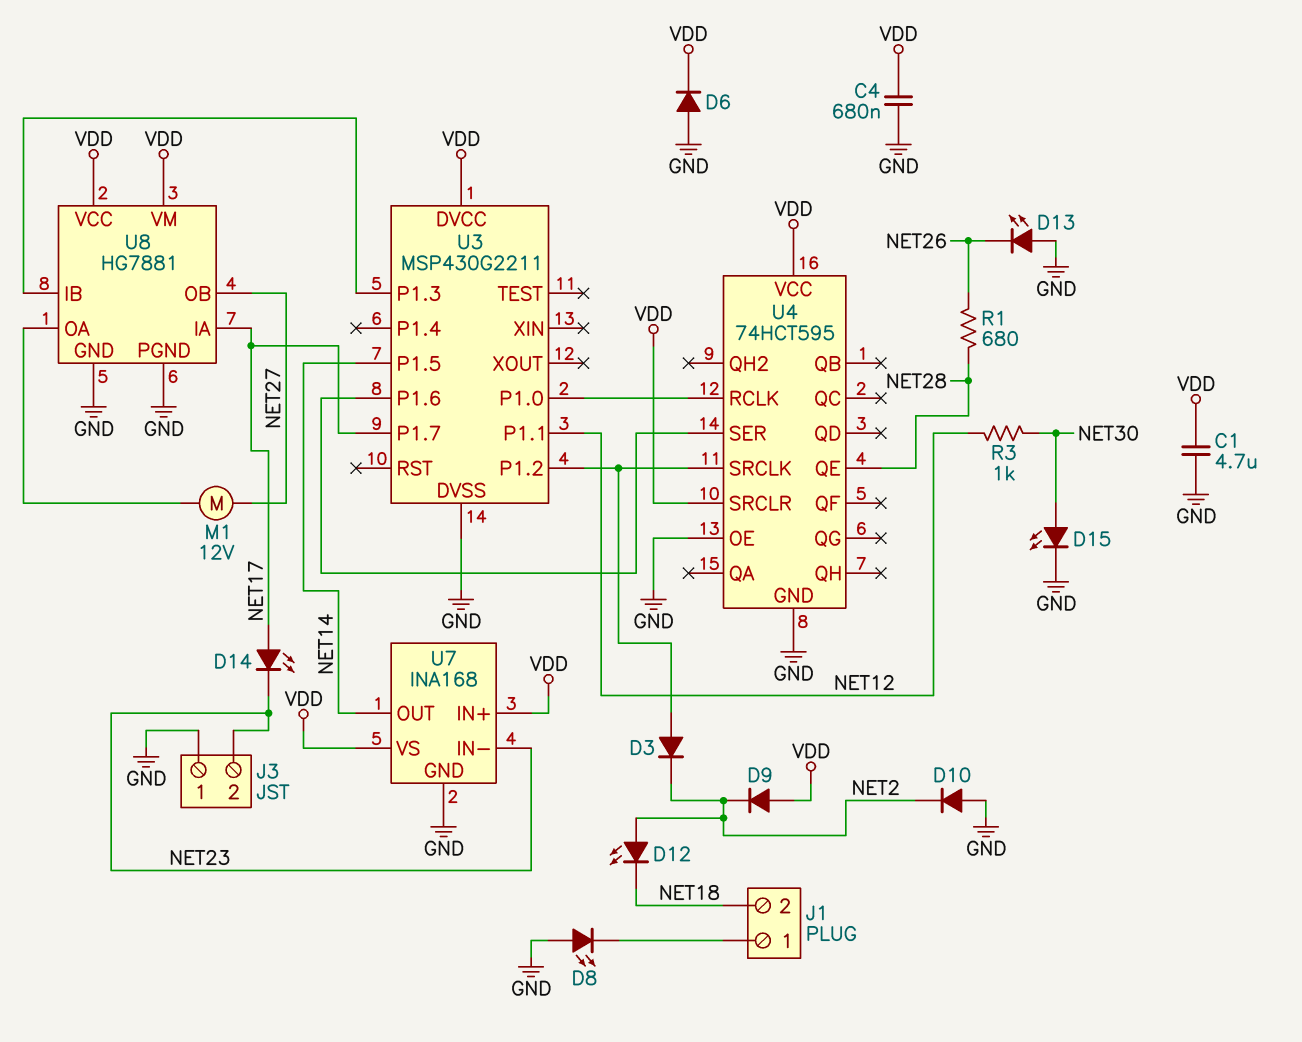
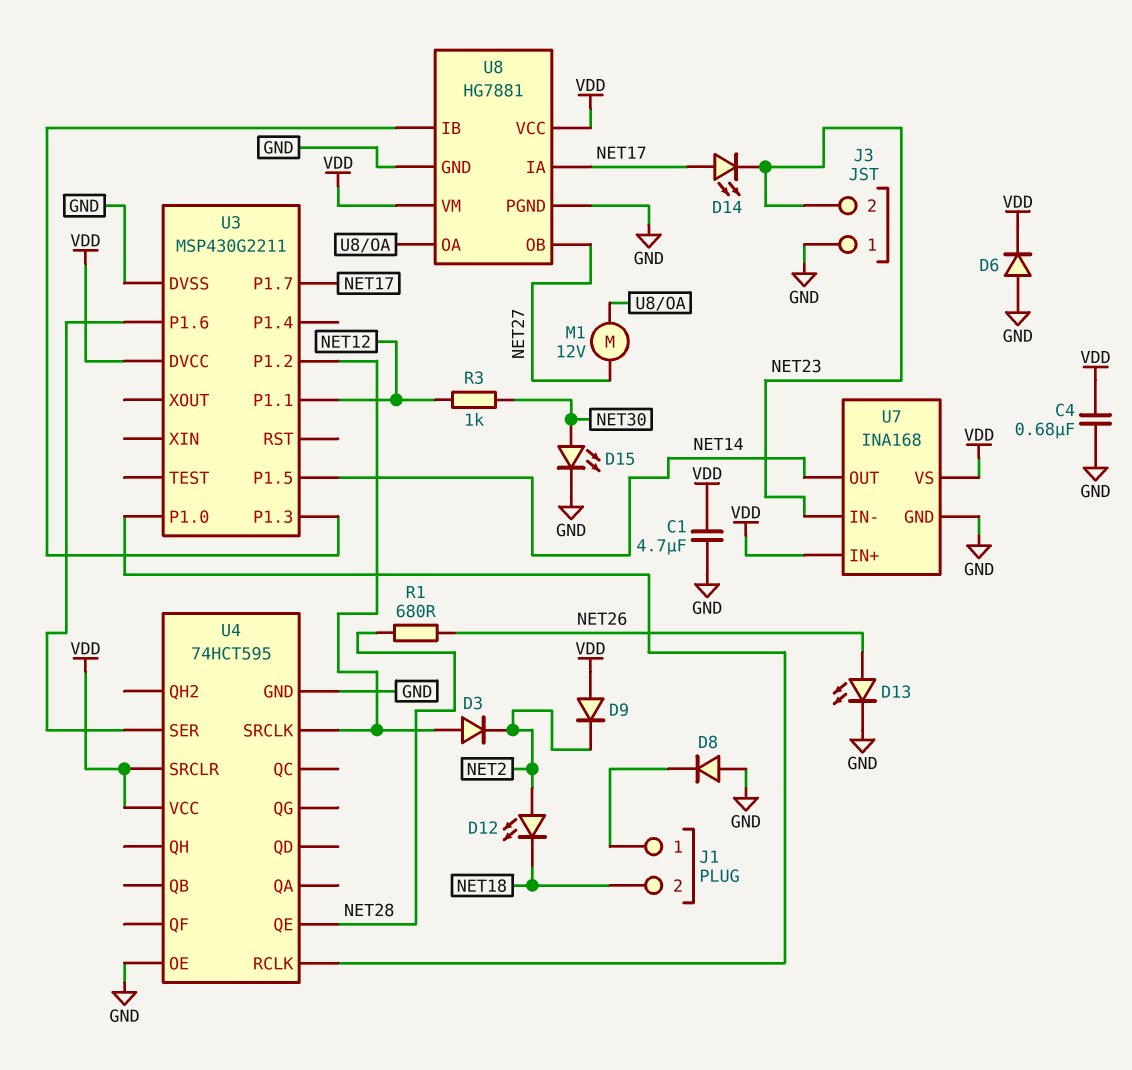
D8: LED (A GND, K J1/1) -> diode (A GND, K J1/1)
D10: diode (A GND, K NET2) -> none
D13: LED (A GND, K NET26) -> LED (A NET26, K GND)

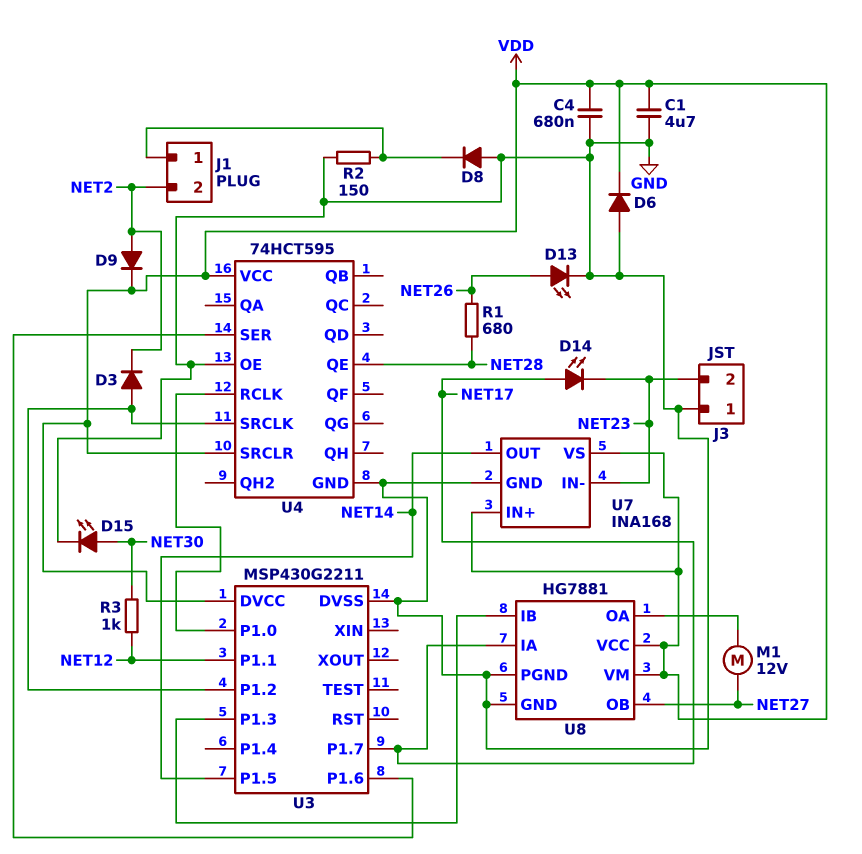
D9: diode (A VDD, K NET2) -> diode (A NET2, K VDD)
D12: LED (A NET2, K NET18) -> none
J1 pin 2: NET18 -> NET2
R2: none -> 150 (GND, J1/1)

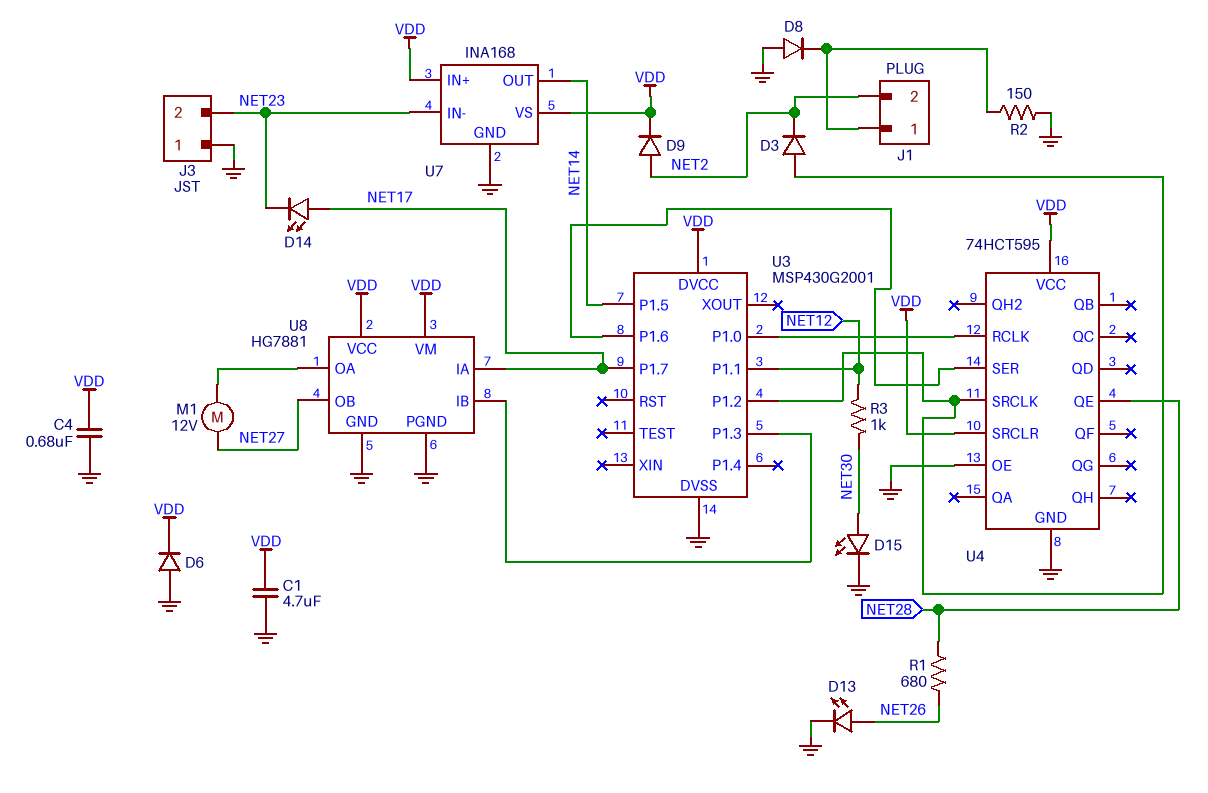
U3: MSP430G2211 -> MSP430G2001

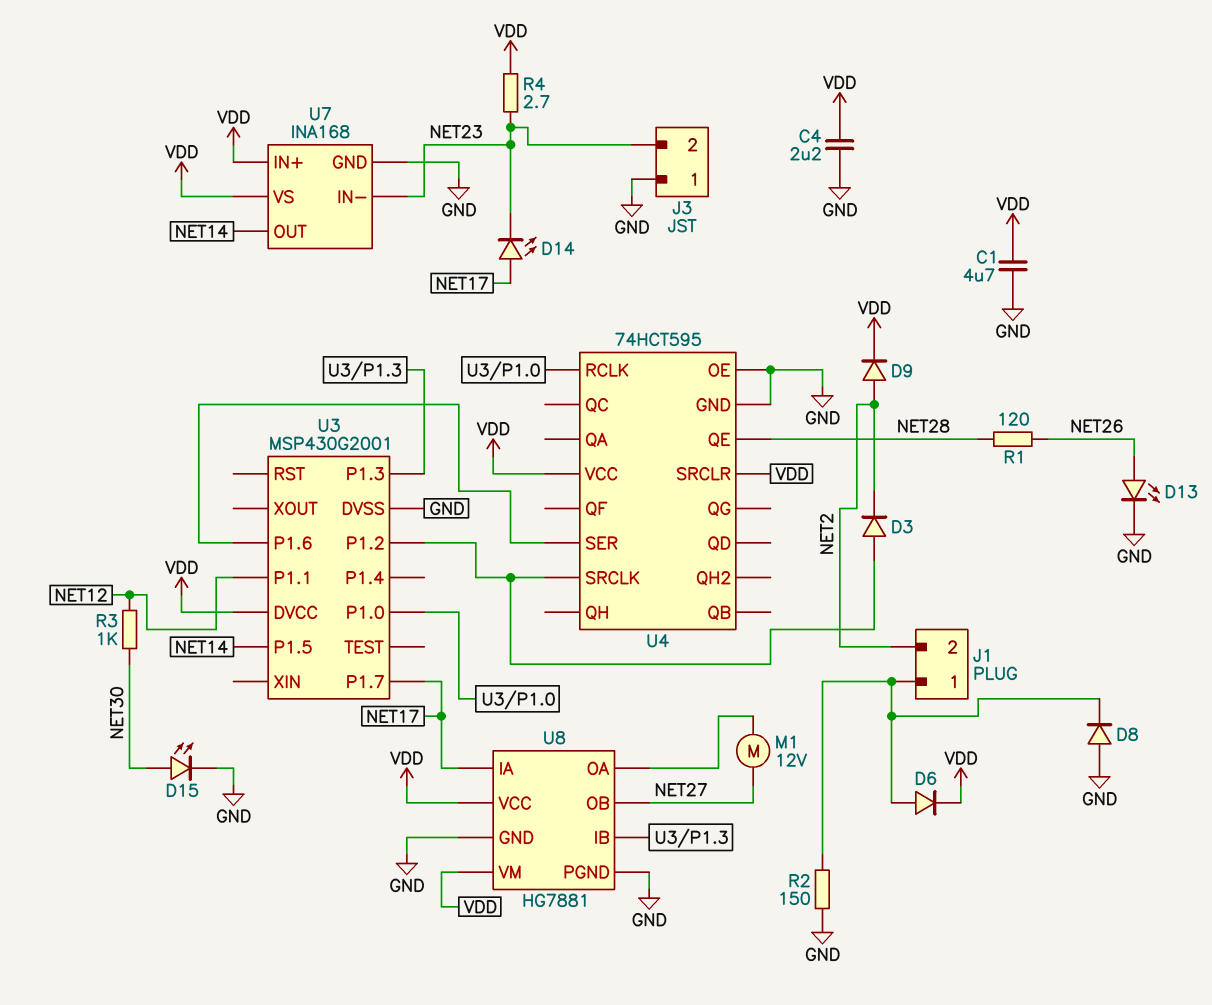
C4: 680nF (GND, VDD) -> 2.2uF (GND, VDD)
D6: diode (A GND, K VDD) -> diode (A J1/1, K VDD)
R1: 680 (NET26, NET28) -> 120 (NET26, NET28)
R4: none -> 2.7 (NET23, VDD)

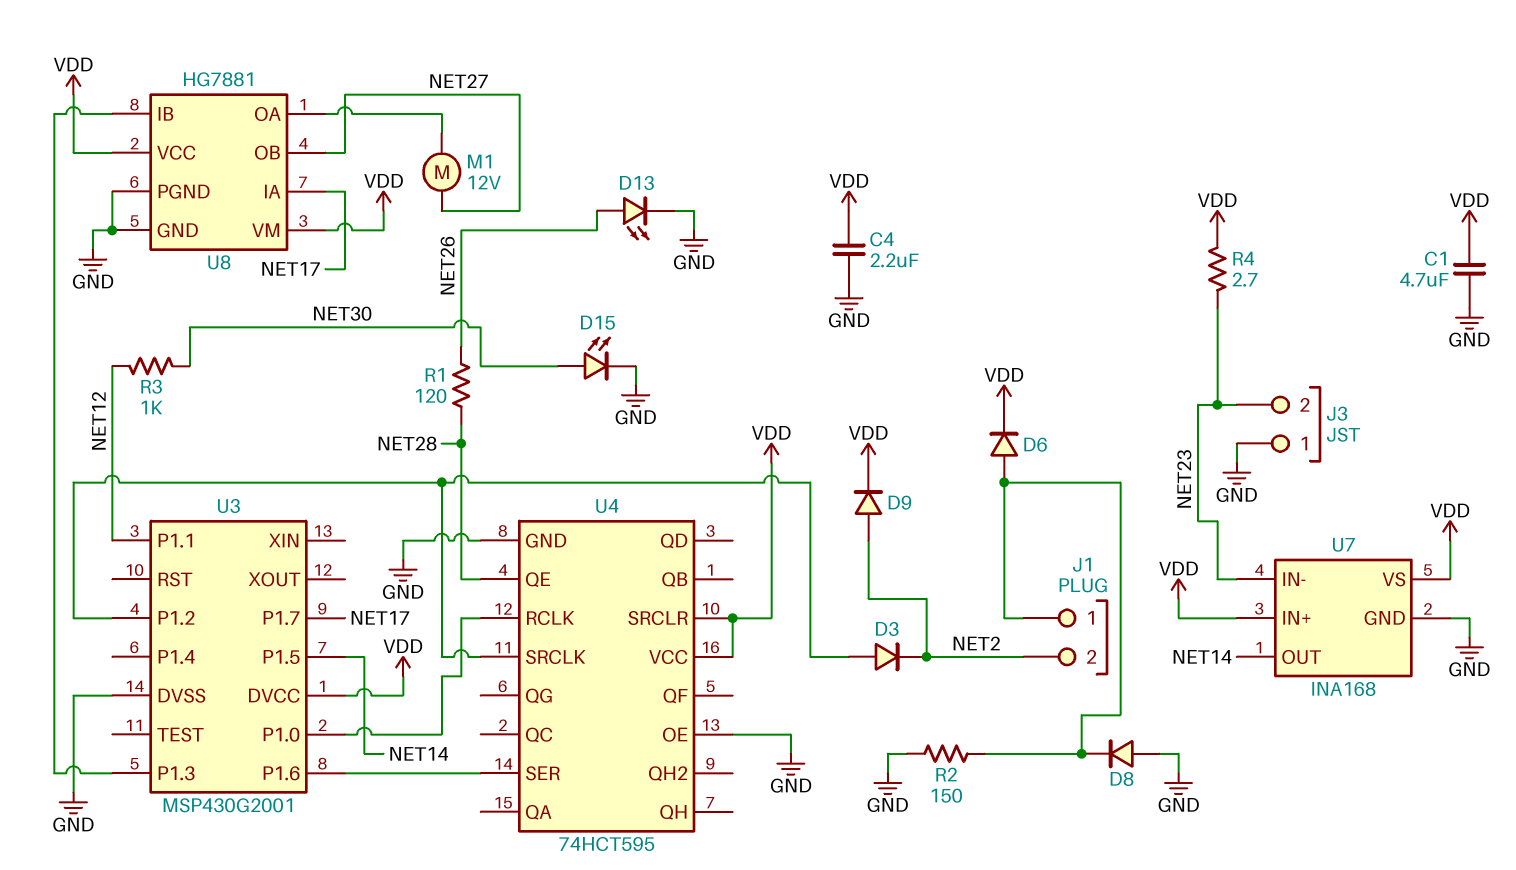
D14: LED (A NET17, K NET23) -> none

